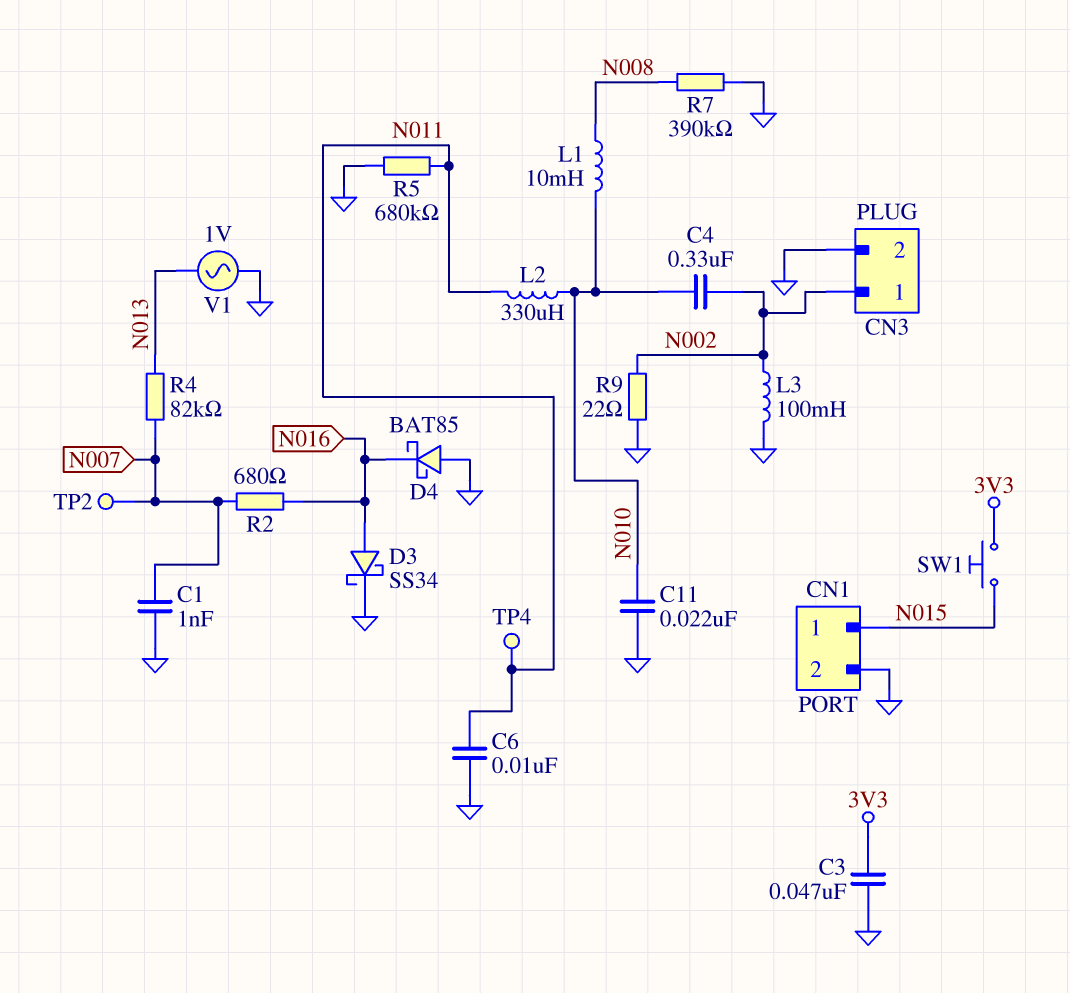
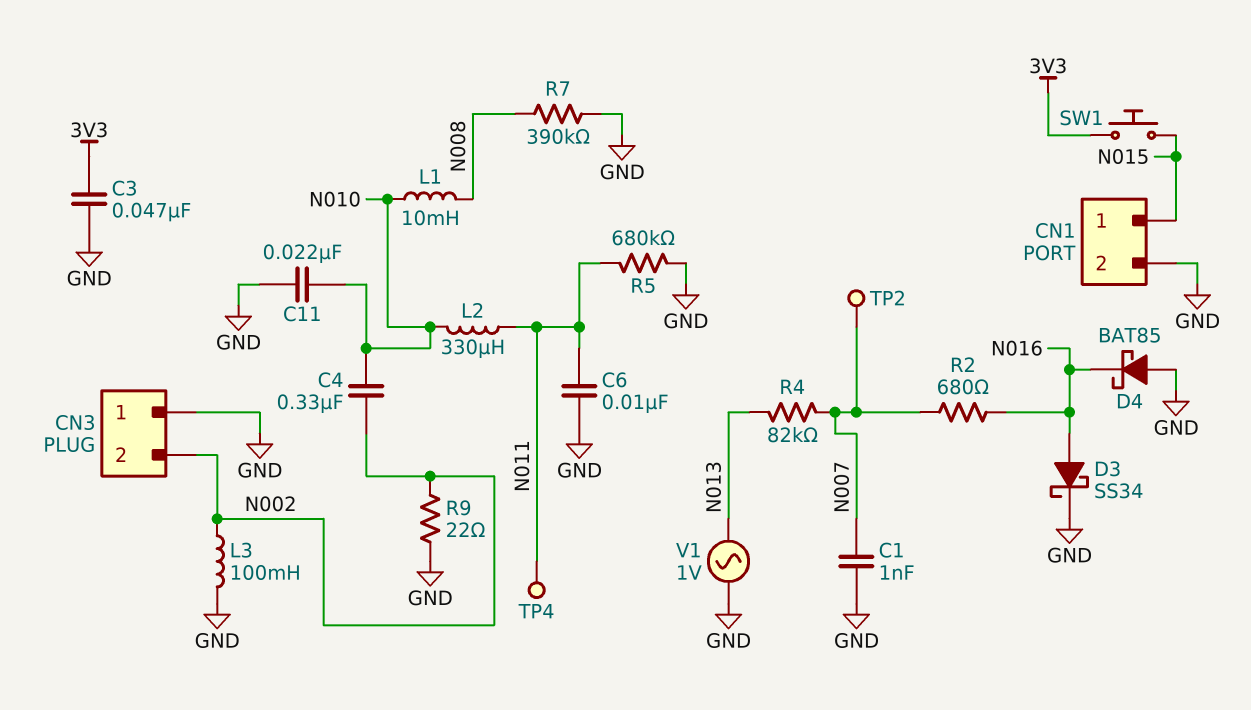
CN3 pin 1: N002 -> GND
CN3 pin 2: GND -> N002

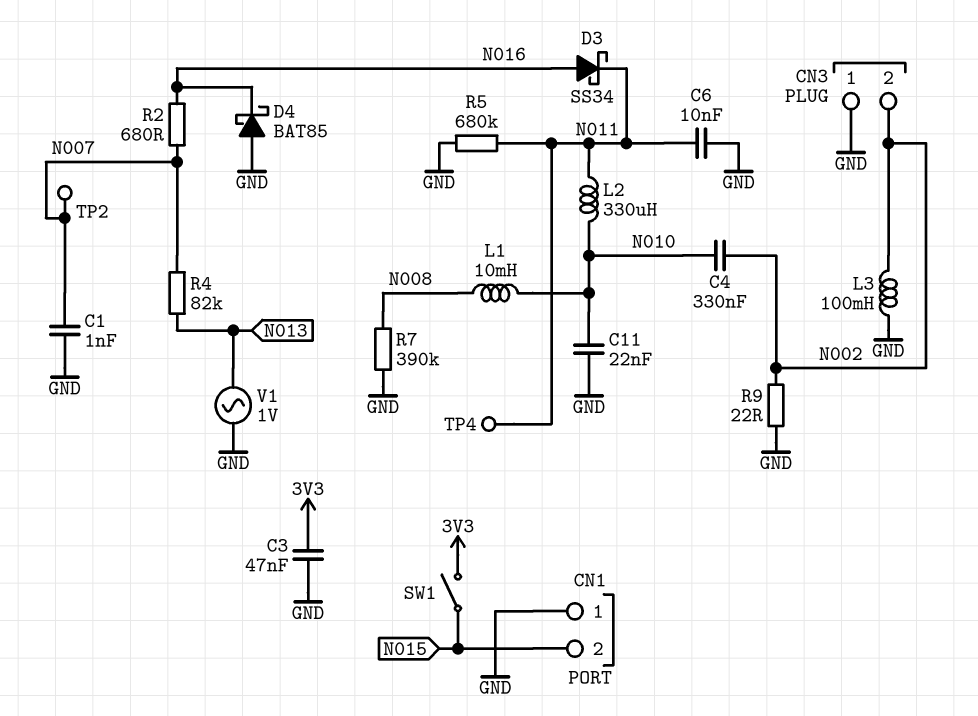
CN1 pin 1: N015 -> GND
CN1 pin 2: GND -> N015
D3: schottky SS34 (A N016, K GND) -> schottky SS34 (A N016, K N011)
SW1: button (3V3, N015) -> switch (3V3, N015)

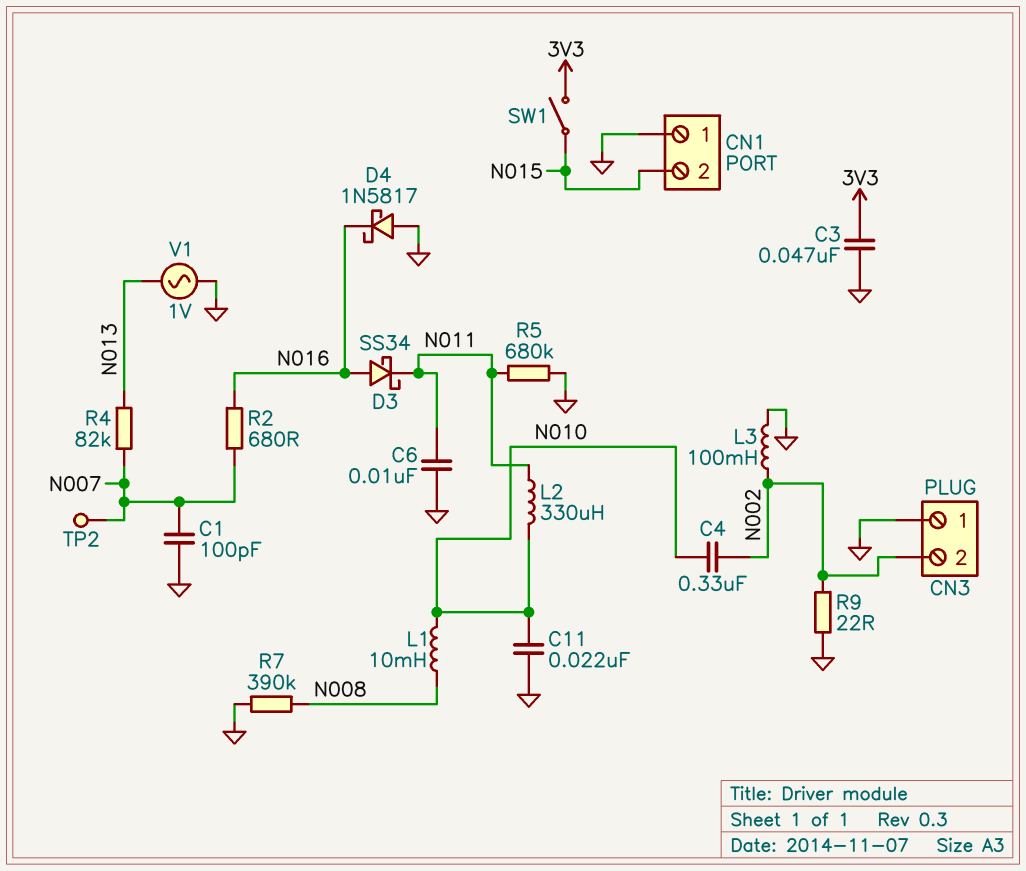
C1: 1nF (GND, N007) -> 100pF (GND, N007)
D4: schottky BAT85 (A GND, K N016) -> schottky 1N5817 (A GND, K N016)
TP4: test point (N011) -> none

